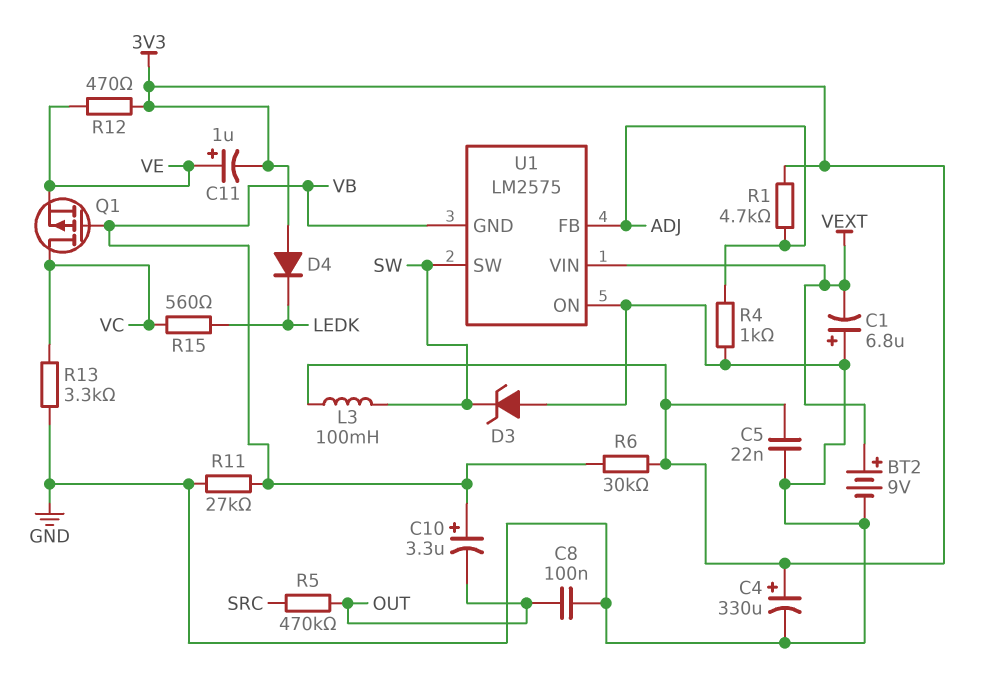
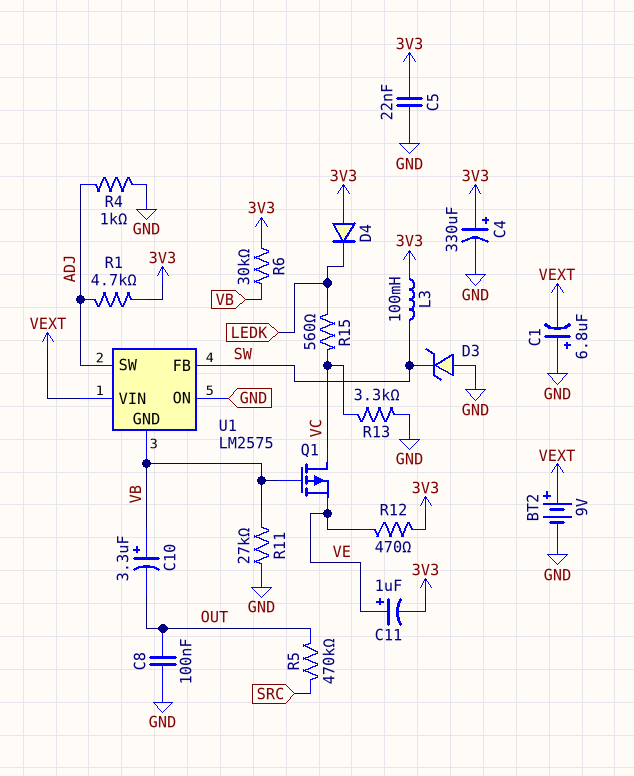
U1 pin FB: ADJ -> SW
U1 pin SW: SW -> ADJ

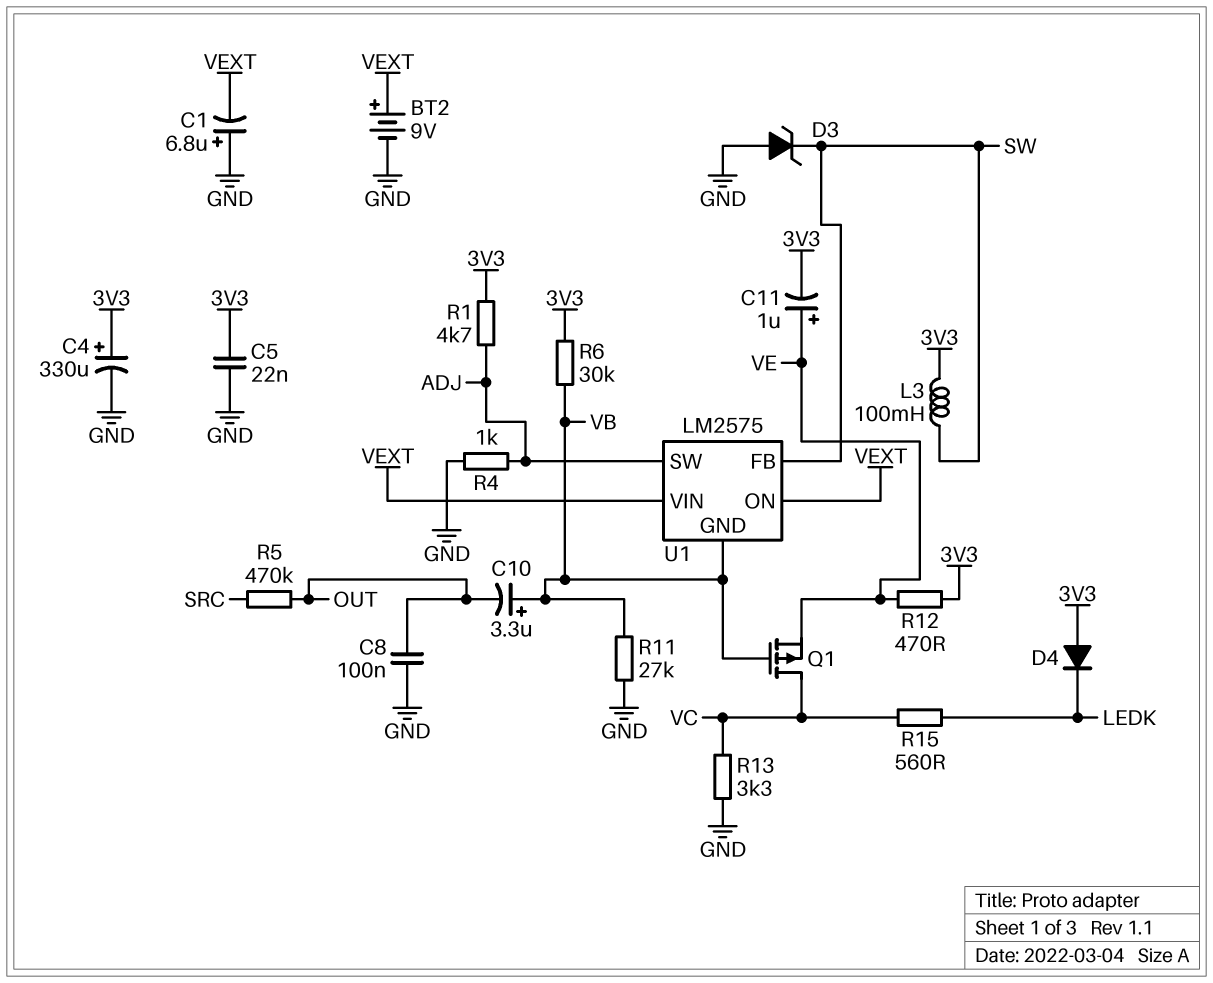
U1 pin ON: GND -> VEXT

